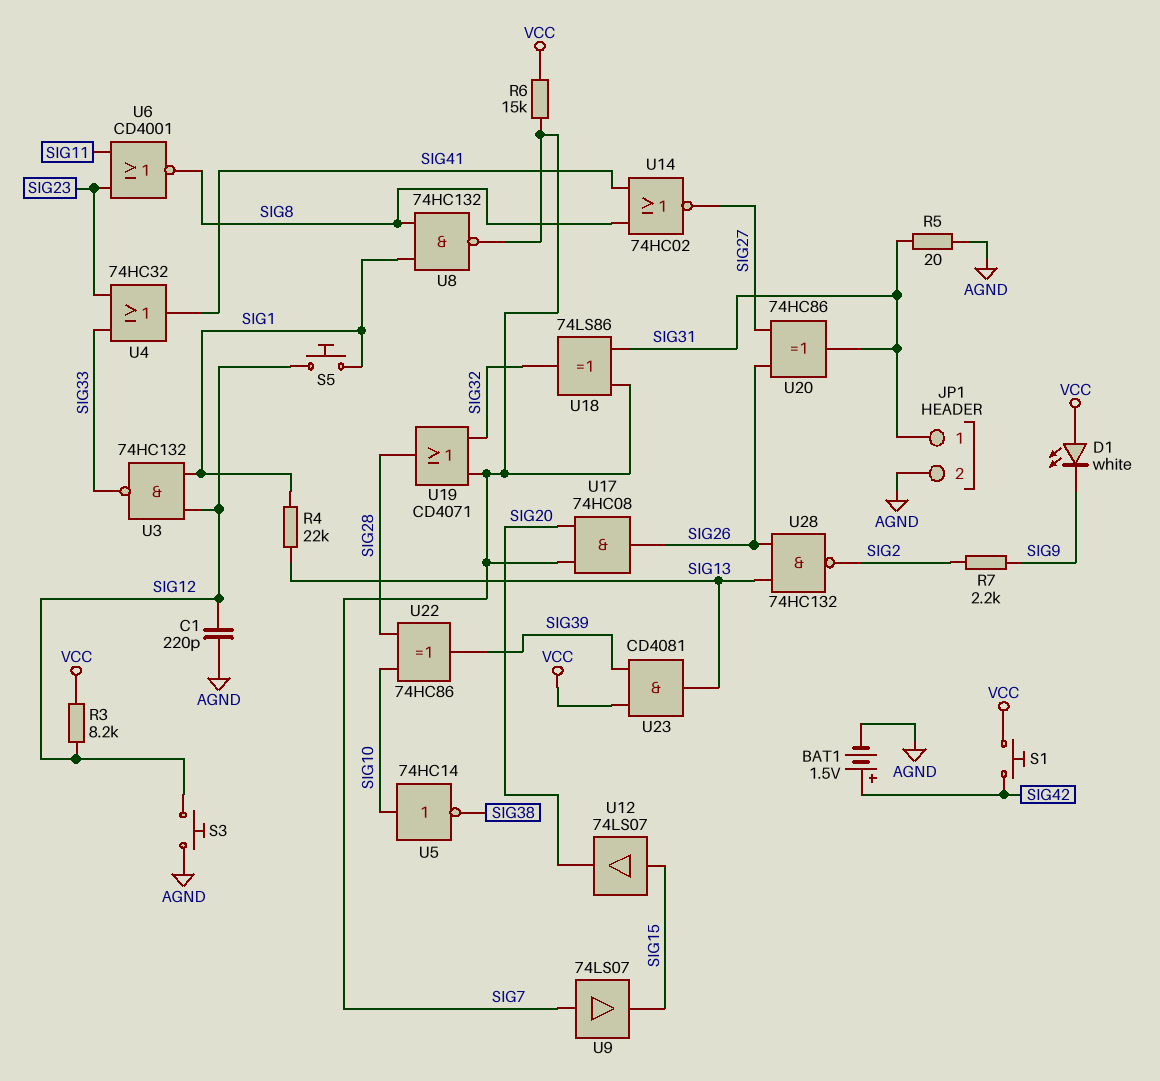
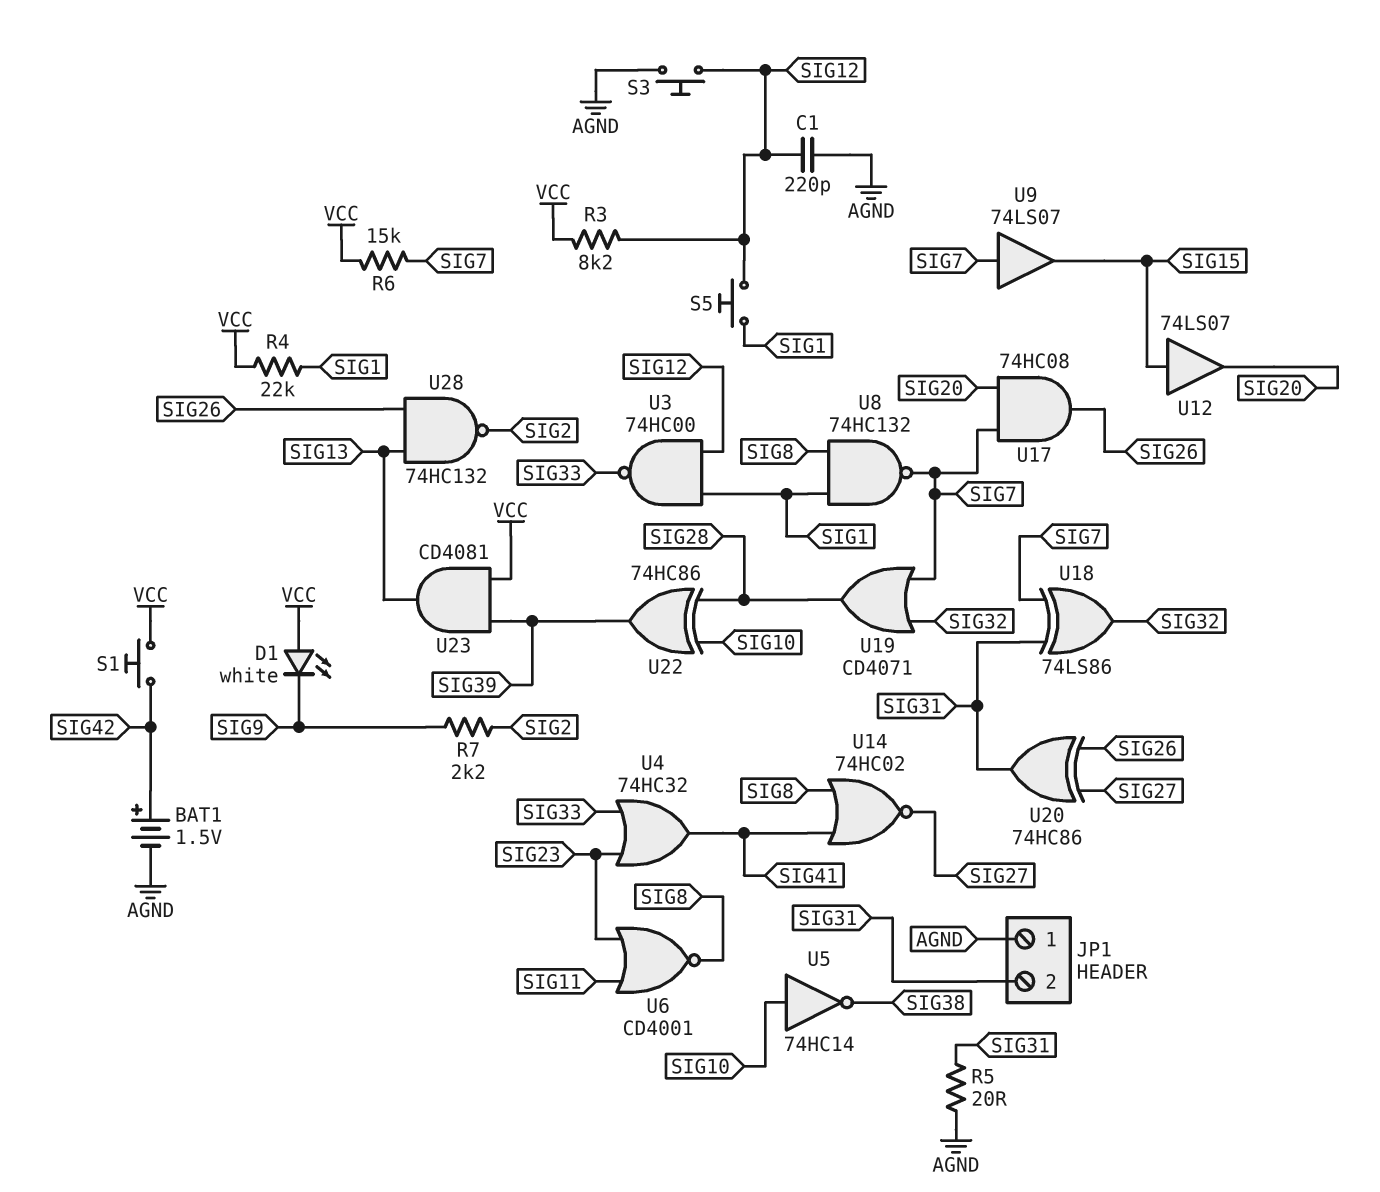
JP1 pin 1: SIG31 -> AGND
JP1 pin 2: AGND -> SIG31
R4: 22k (SIG1, SIG13) -> 22k (SIG1, VCC)
U3: NAND 74HC132 (in SIG1, in SIG12, out SIG33) -> NAND 74HC00 (in SIG1, in SIG12, out SIG33)

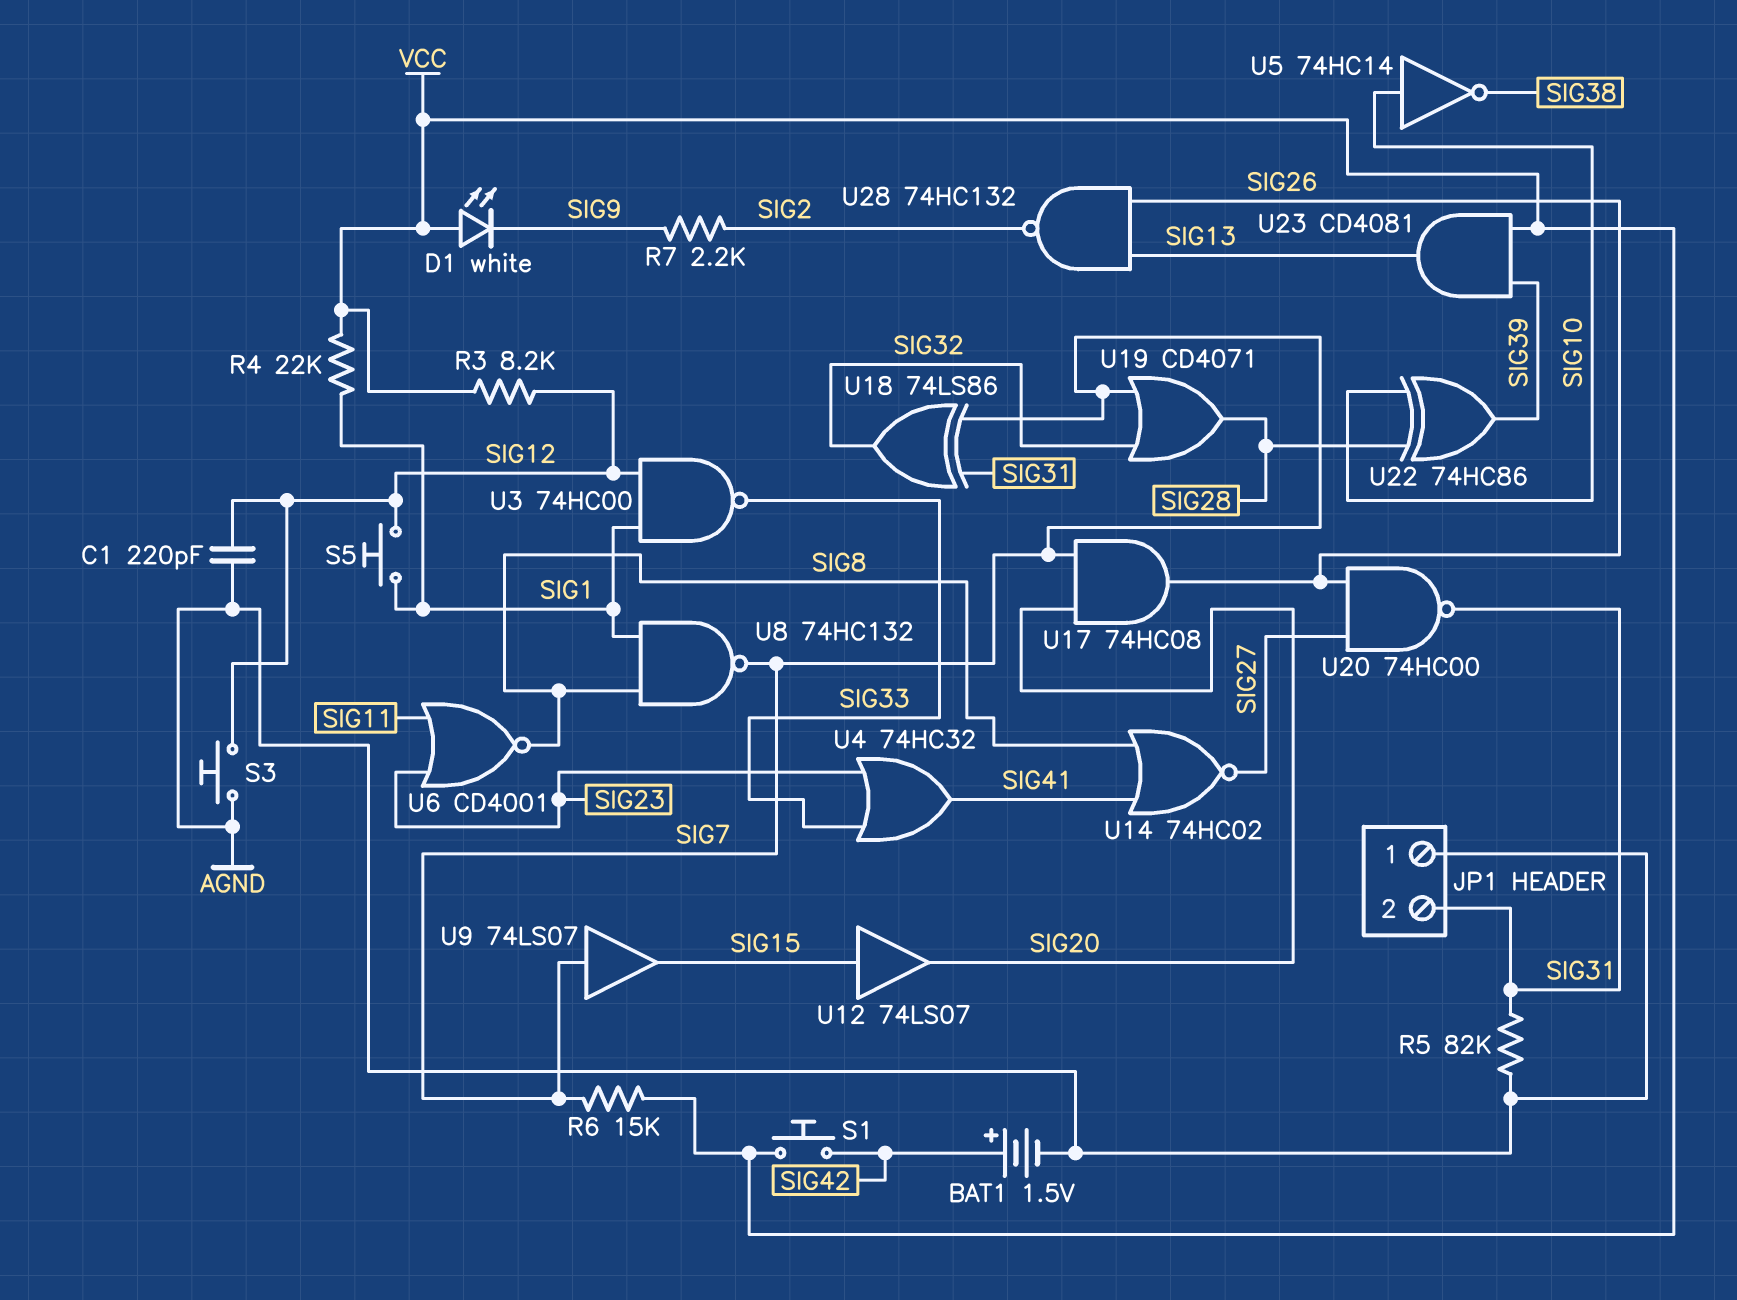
R5: 20 (AGND, SIG31) -> 82k (AGND, SIG31)
U20: XOR 74HC86 (in SIG26, in SIG27, out SIG31) -> NAND 74HC00 (in SIG26, in SIG27, out SIG31)

